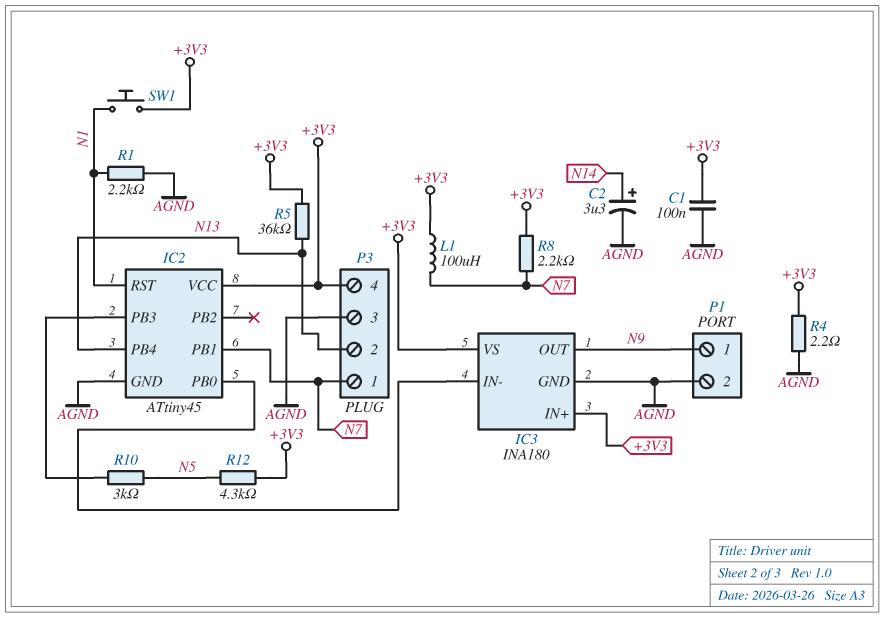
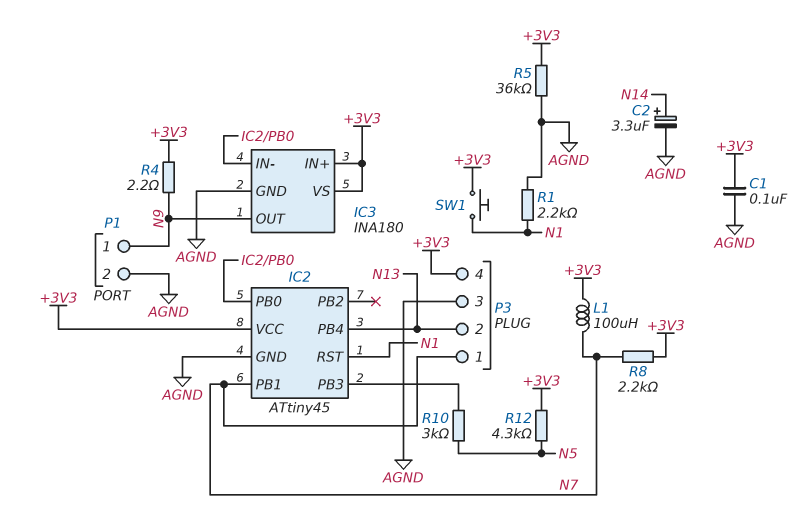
R4: 2.2 (+3V3, AGND) -> 2.2 (+3V3, N9)
R5: 36k (+3V3, N13) -> 36k (+3V3, AGND)

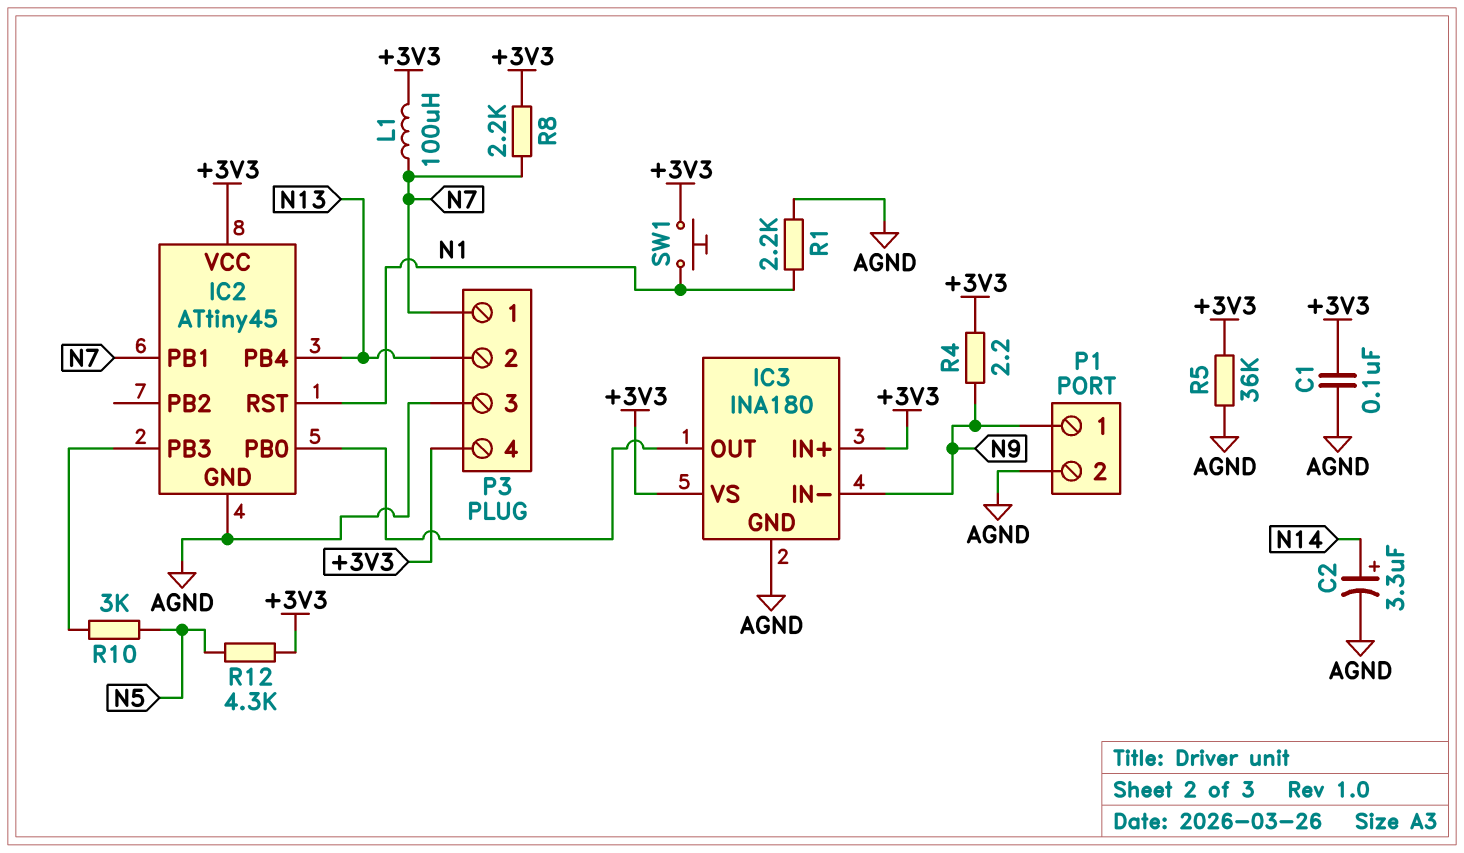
IC3 pin IN-: IC2/PB0 -> N9
IC3 pin OUT: N9 -> IC2/PB0

